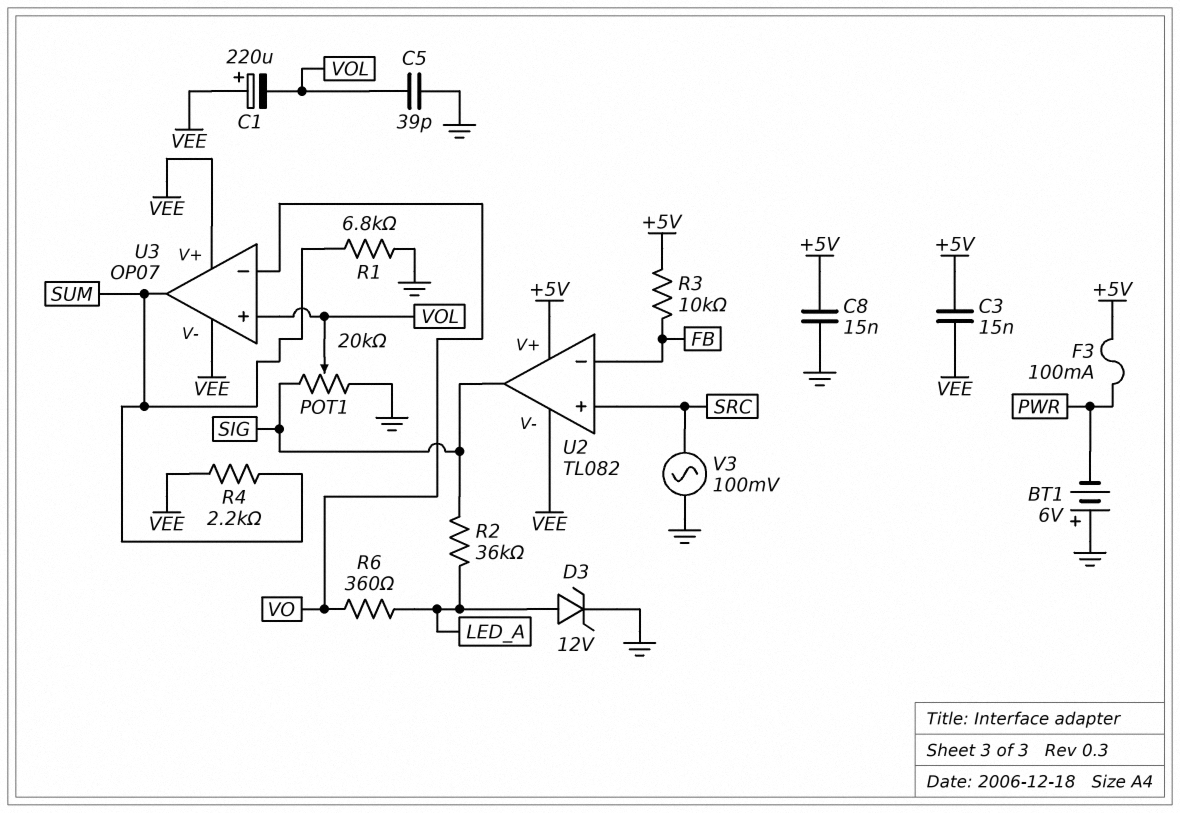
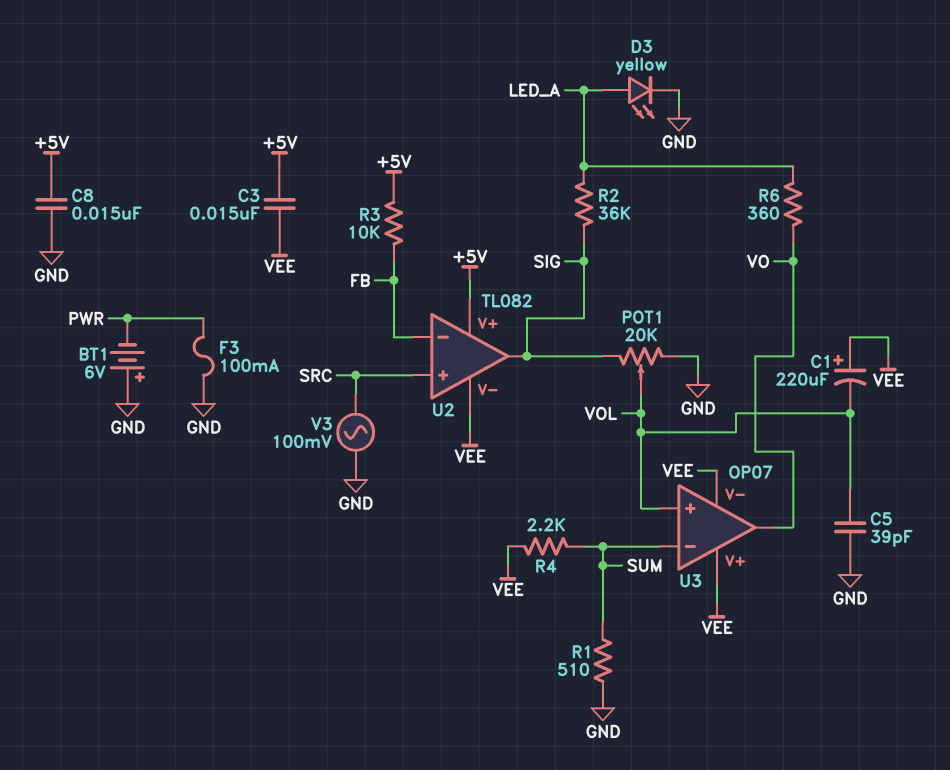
D3: zener 12V (A LED_A, K GND) -> LED yellow (A LED_A, K GND)
F3: 100mA (+5V, PWR) -> 100mA (GND, PWR)
R1: 6.8k (GND, SUM) -> 510 (GND, SUM)
U3 pin in-: VO -> SUM
U3 pin out: SUM -> VO

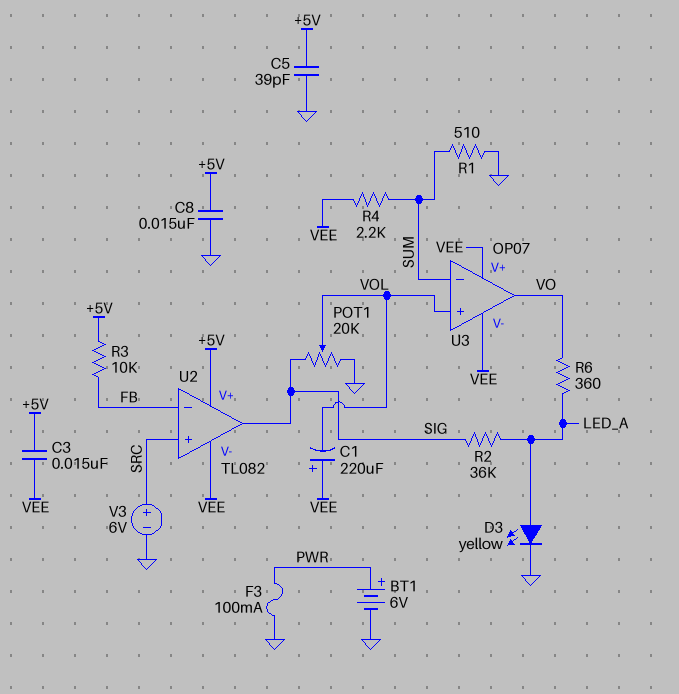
BT1: 6V (plus GND, minus PWR) -> 6V (plus PWR, minus GND)
C5: 39pF (GND, VOL) -> 39pF (+5V, GND)
V3: AC 100mV (GND, SRC) -> 6V (plus SRC, minus GND)

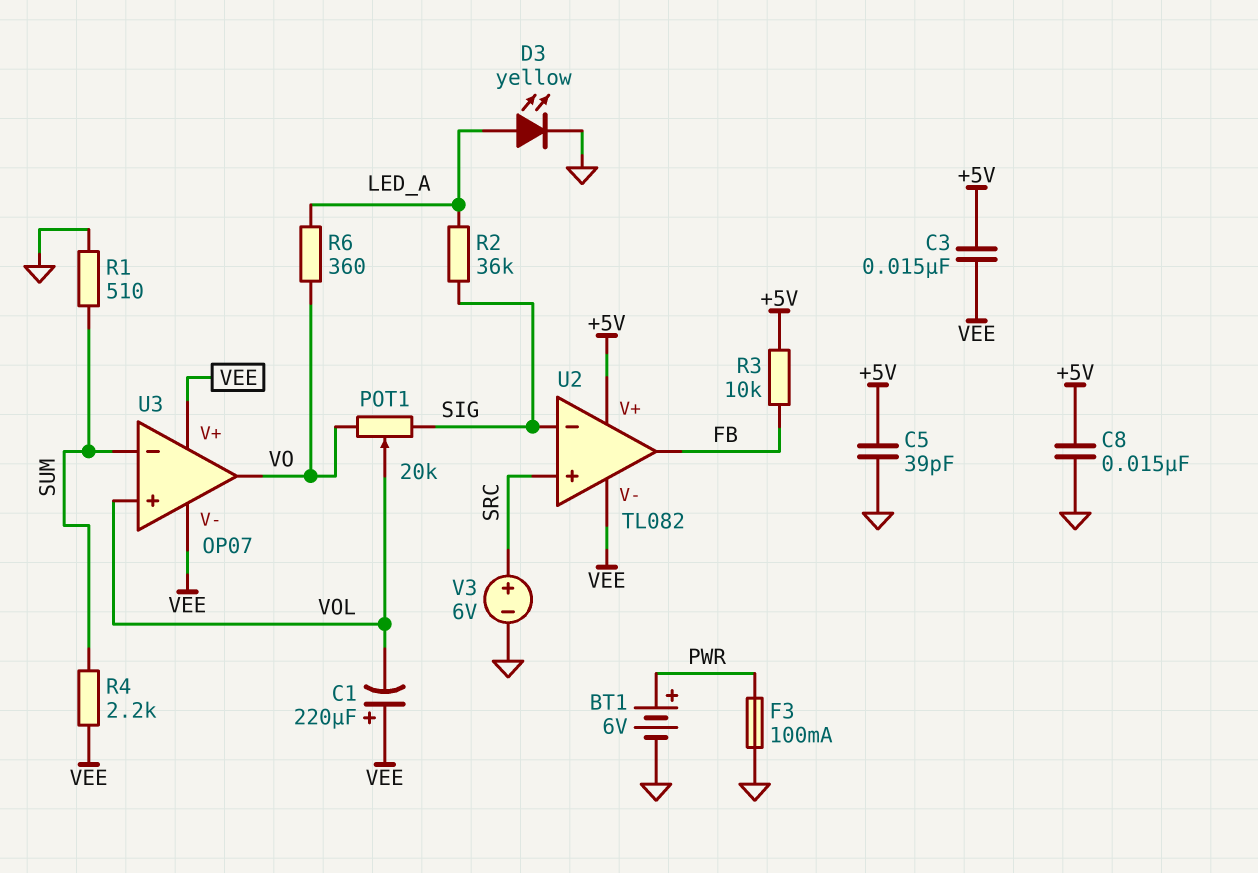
POT1: 20k (GND, SIG, wiper VOL) -> 20k (SIG, VO, wiper VOL)
U2 pin in-: FB -> SIG
U2 pin out: SIG -> FB

